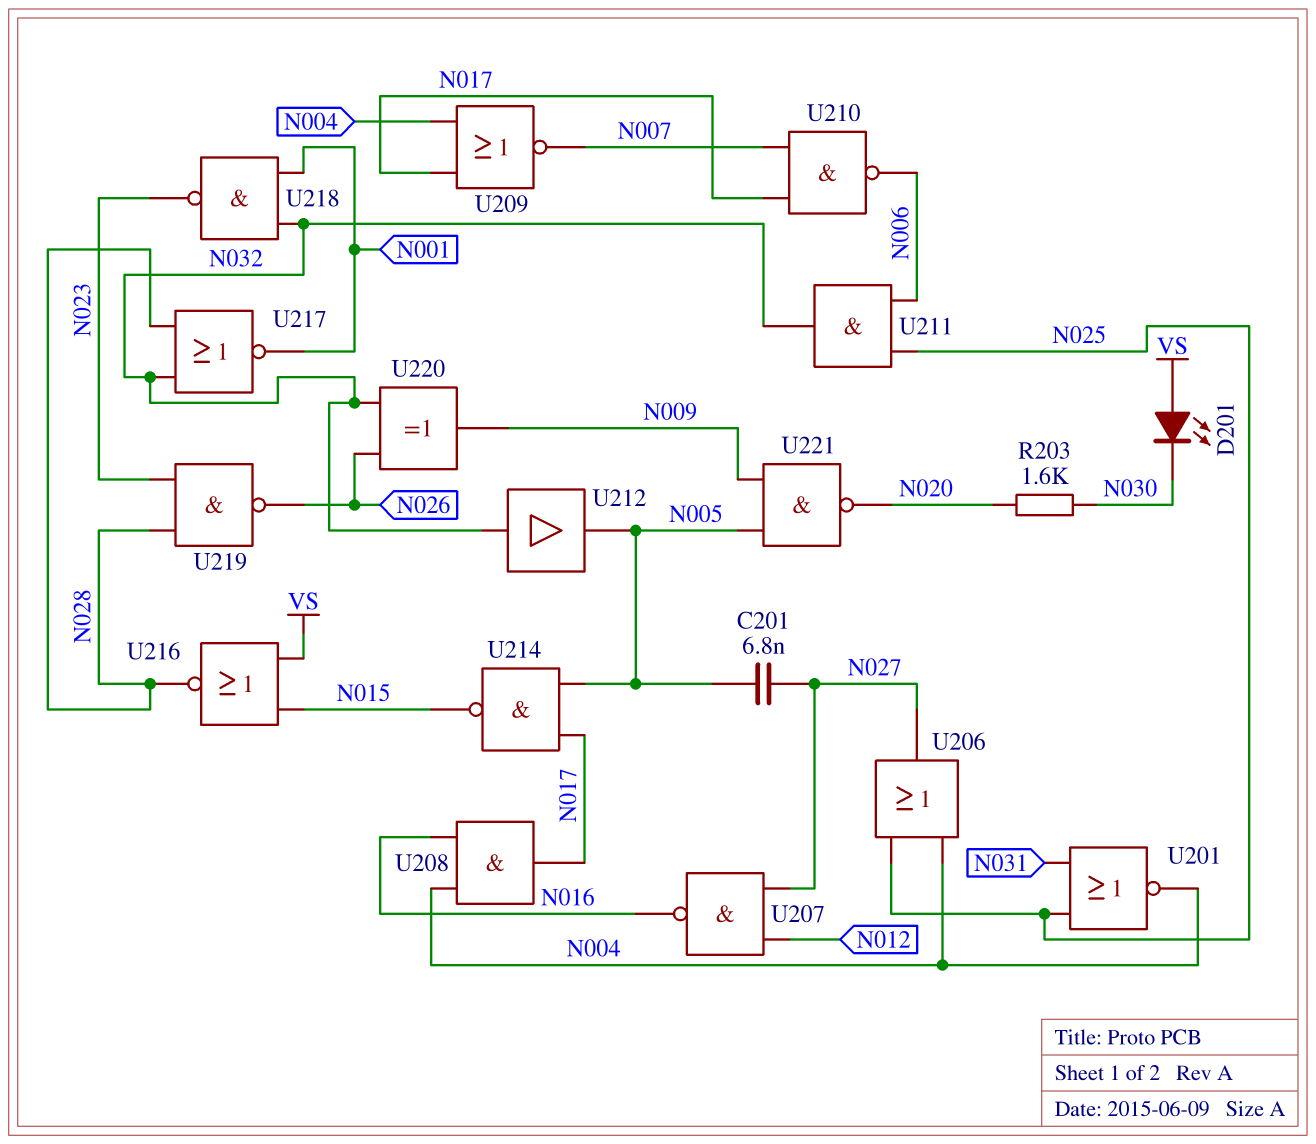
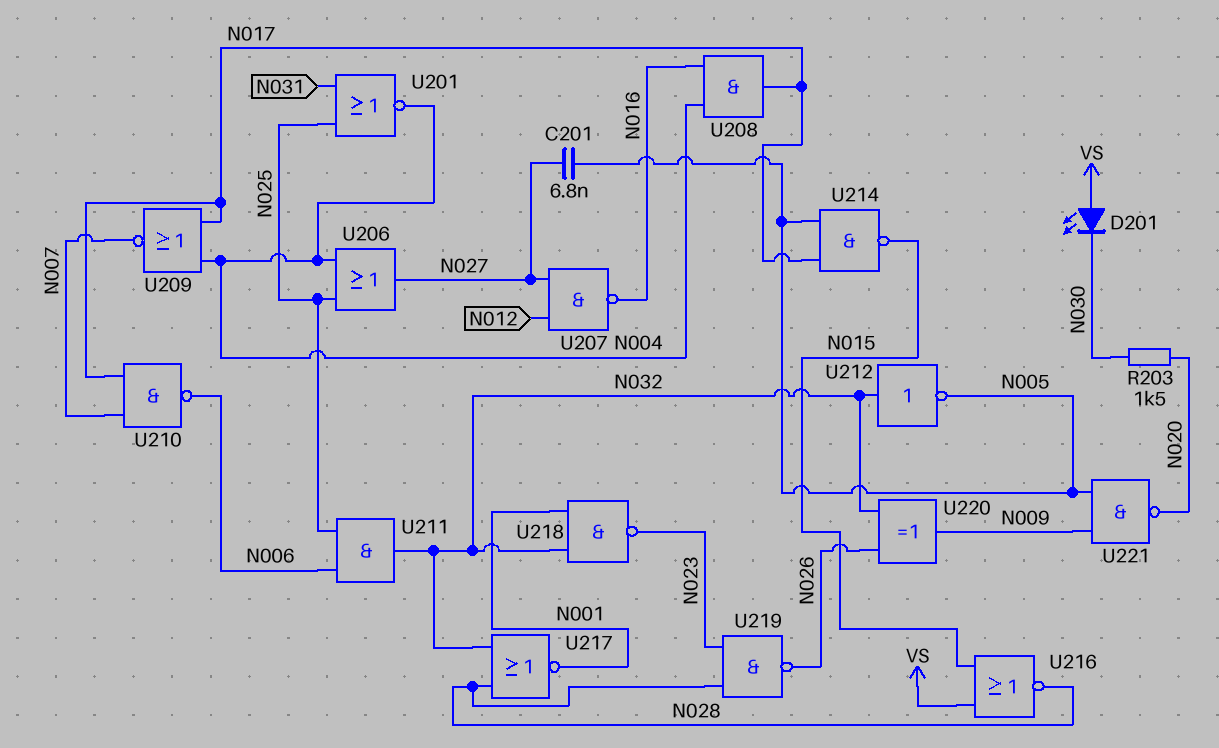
R203: 1.6k (N020, N030) -> 1.5k (N020, N030)
U212: buffer (in N032, out N005) -> NOT (in N032, out N005)

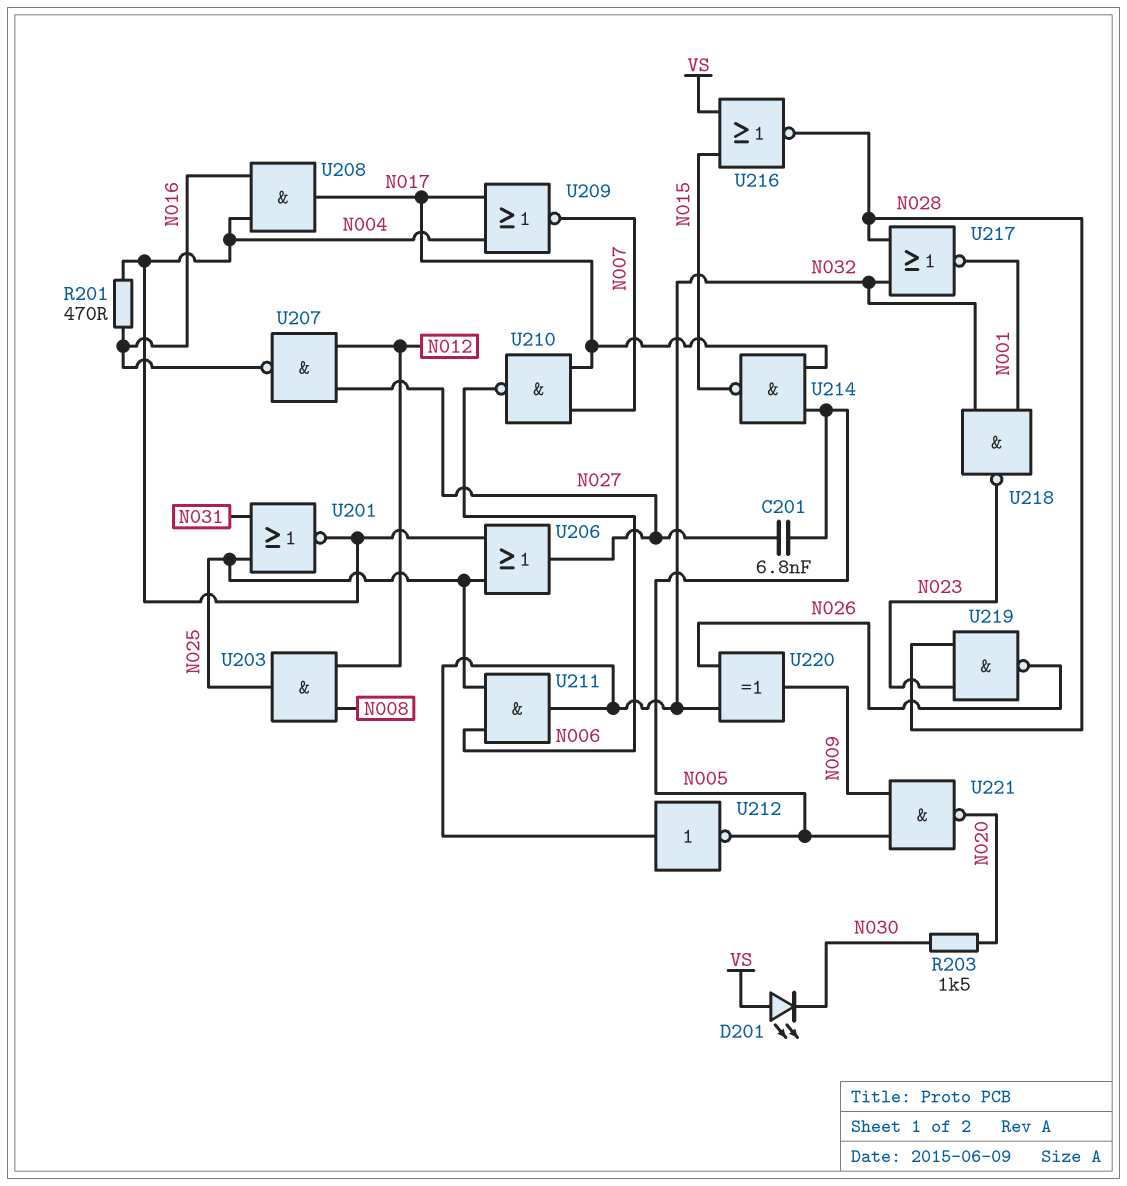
R201: none -> 470 (N004, N016)
U203: none -> AND (in N008, in N012, out N025)

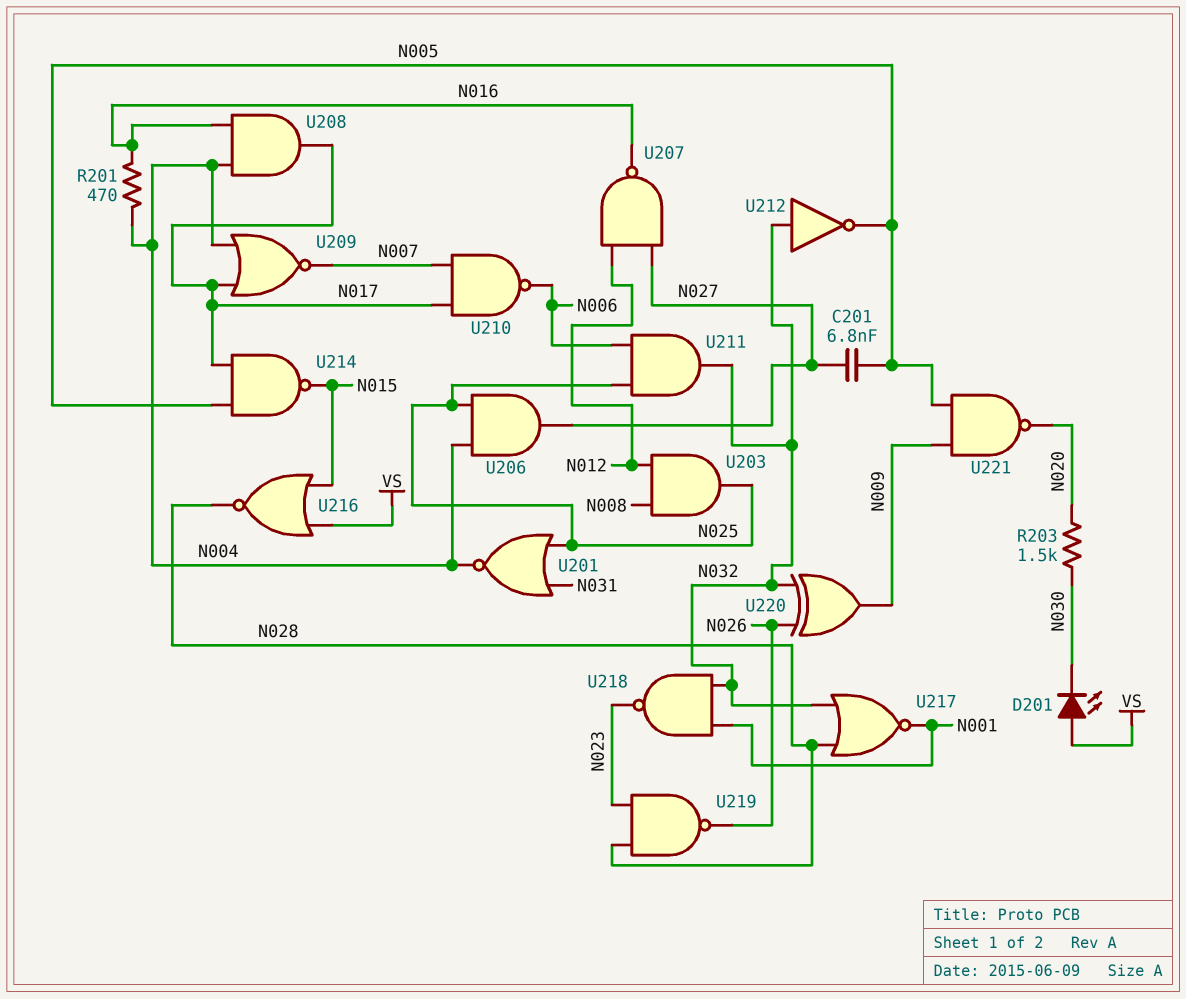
U206: OR (in N004, in N025, out N027) -> AND (in N004, in N025, out N027)

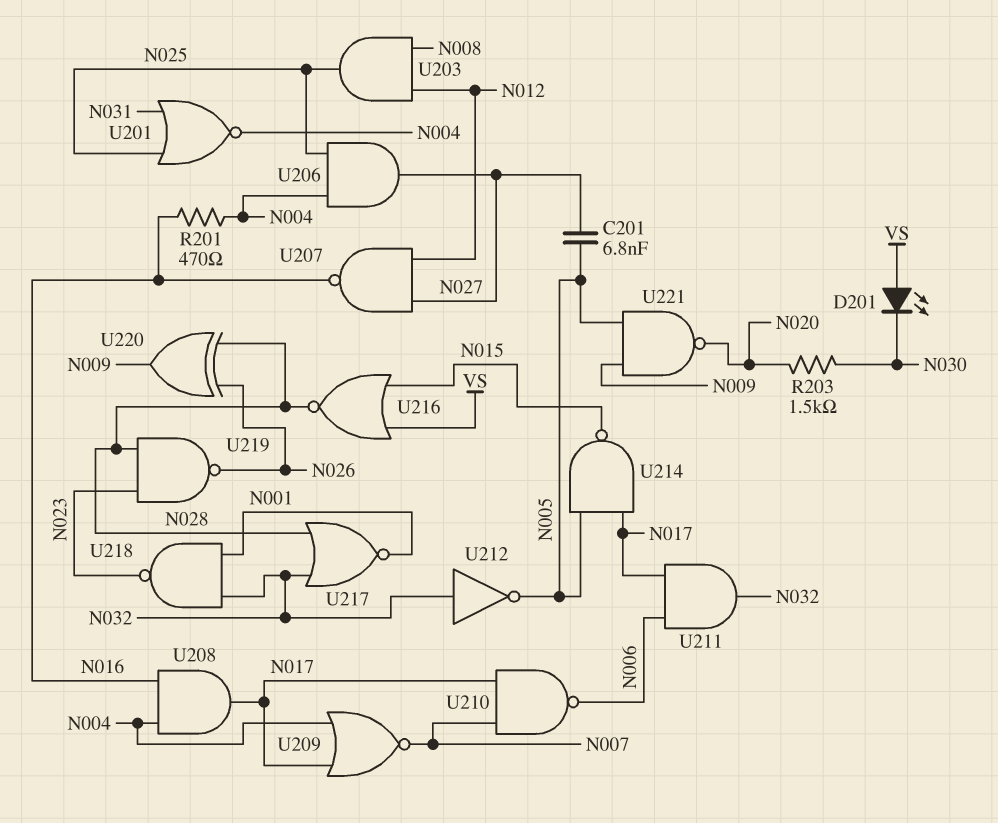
U211: AND (in N006, in N025, out N032) -> AND (in N006, in N017, out N032)
U220: XOR (in N026, in N032, out N009) -> XOR (in N026, in N028, out N009)

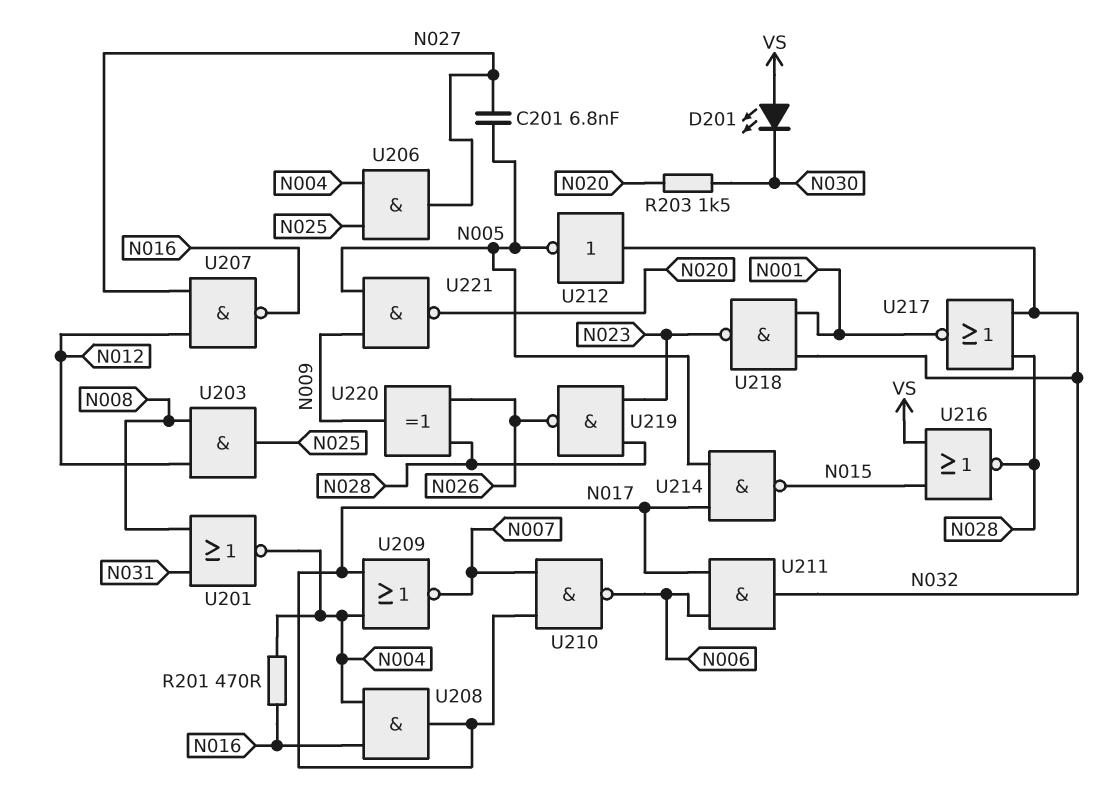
U201: NOR (in N025, in N031, out N004) -> NOR (in N008, in N031, out N004)

